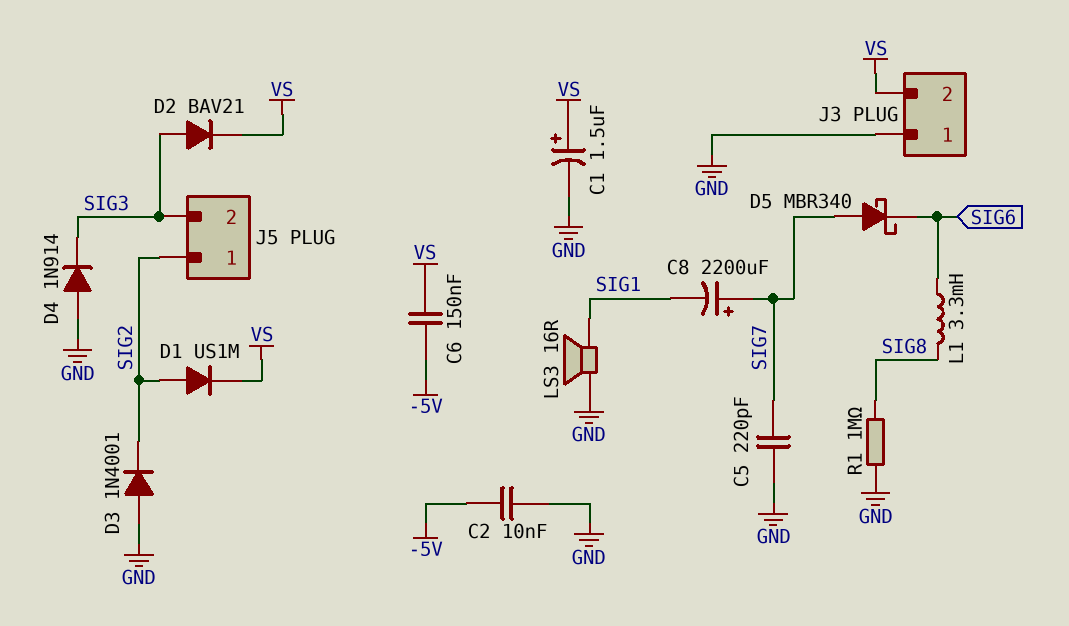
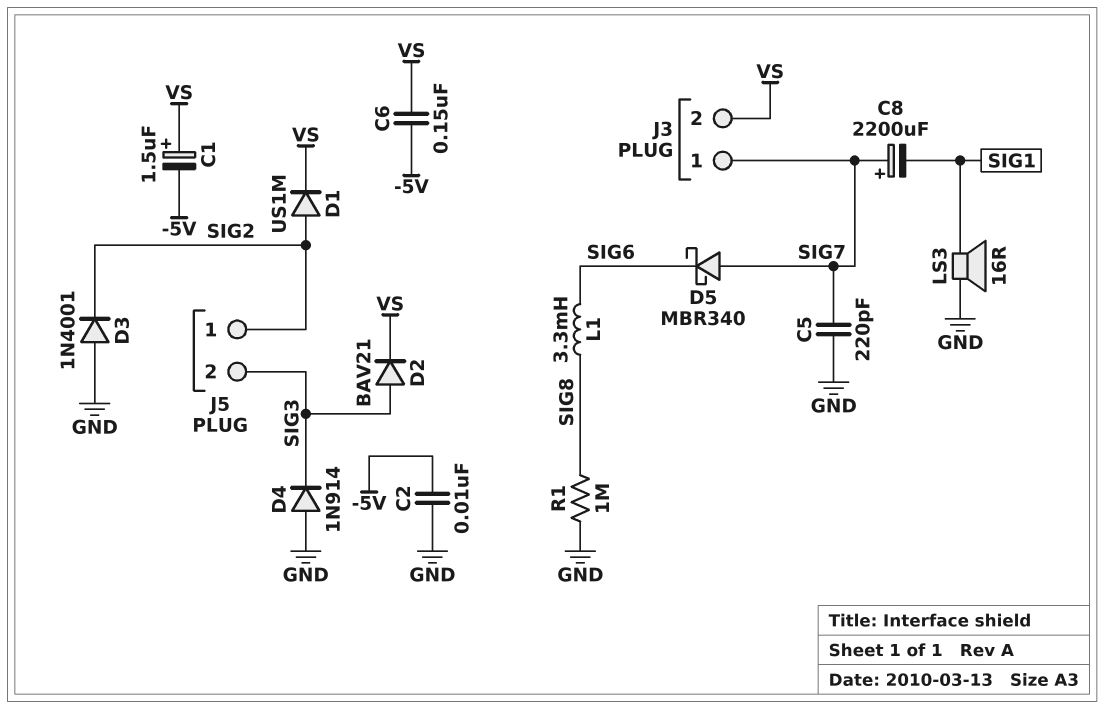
C1: 1.5uF (plus VS, minus GND) -> 1.5uF (plus VS, minus -5V)
J3 pin 1: GND -> SIG7

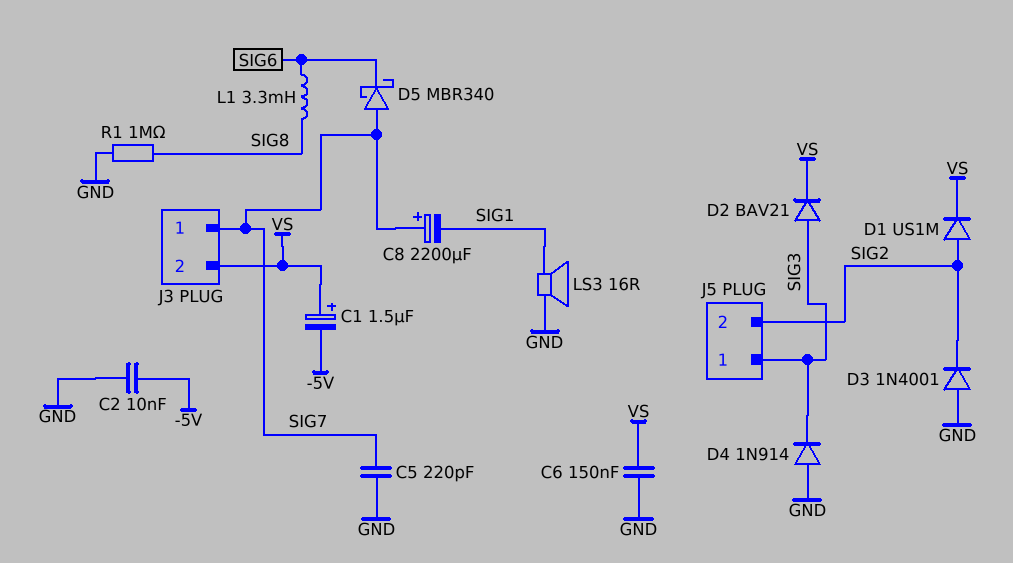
C6: 150nF (-5V, VS) -> 150nF (GND, VS)
J5 pin 1: SIG2 -> SIG3
J5 pin 2: SIG3 -> SIG2

